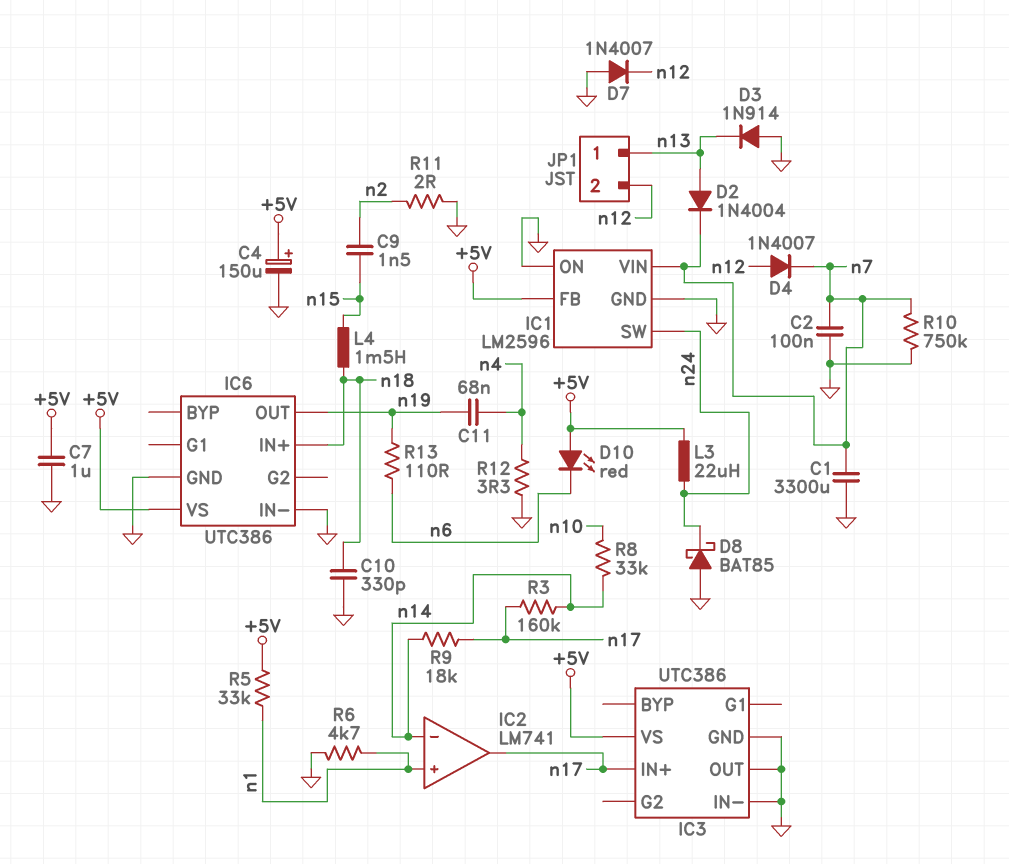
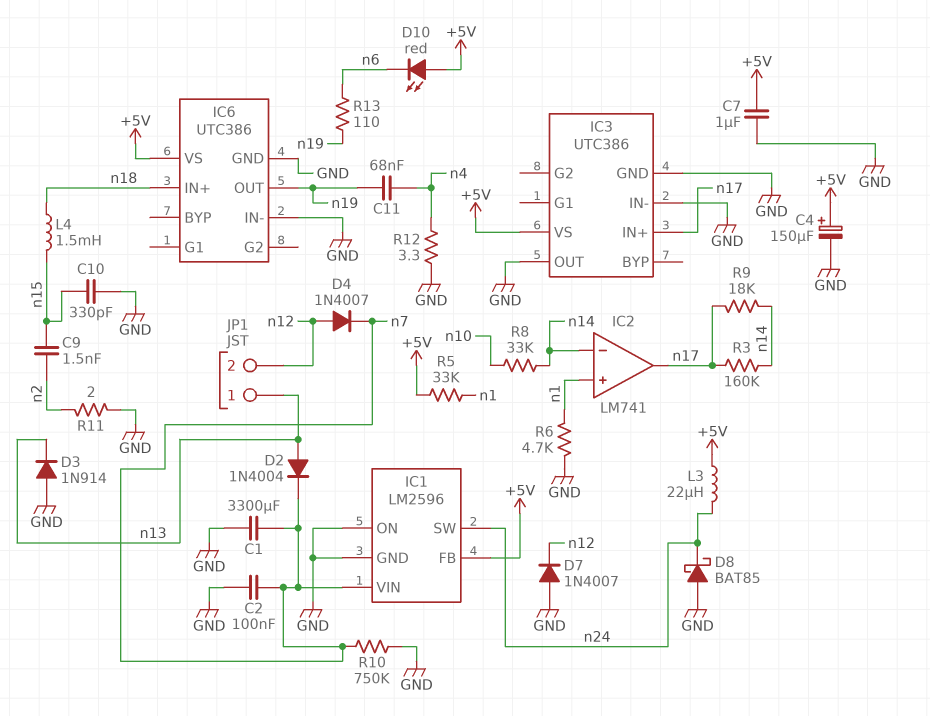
C10: 330pF (GND, n18) -> 330pF (GND, n15)

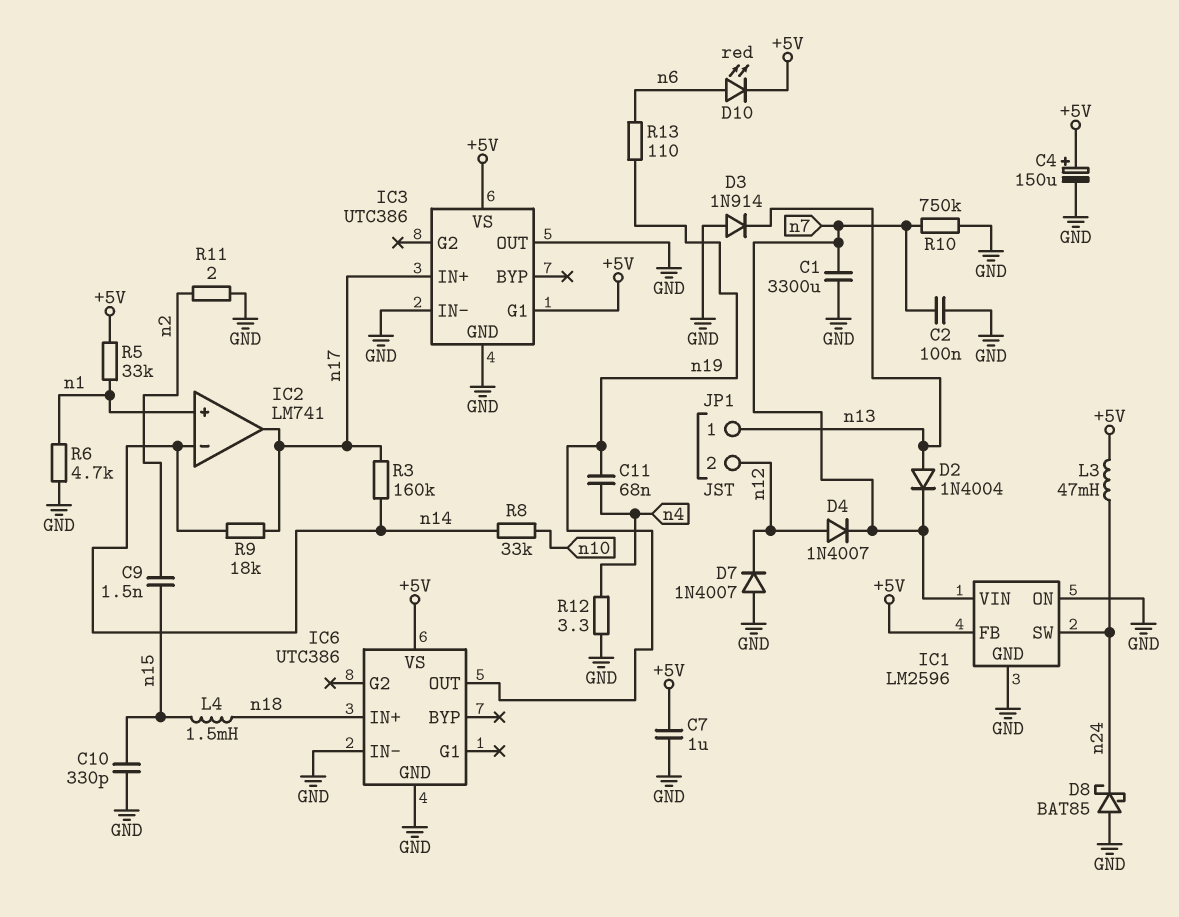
D10: LED red (A +5V, K n6) -> LED red (A n6, K +5V)
IC3 pin G1: none -> +5V
L3: 22uH (+5V, n24) -> 47mH (+5V, n24)

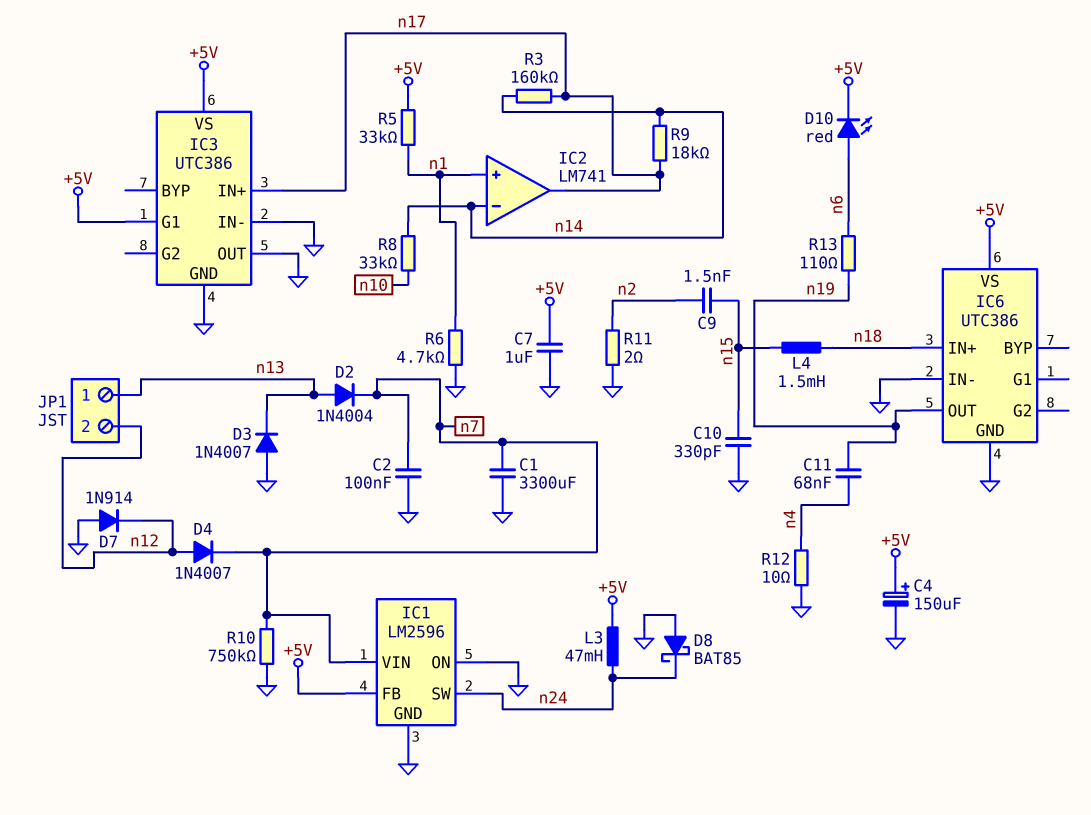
D3: diode 1N914 (A GND, K n13) -> diode 1N4007 (A GND, K n13)
D7: diode 1N4007 (A GND, K n12) -> diode 1N914 (A GND, K n12)
R12: 3.3 (GND, n4) -> 10 (GND, n4)

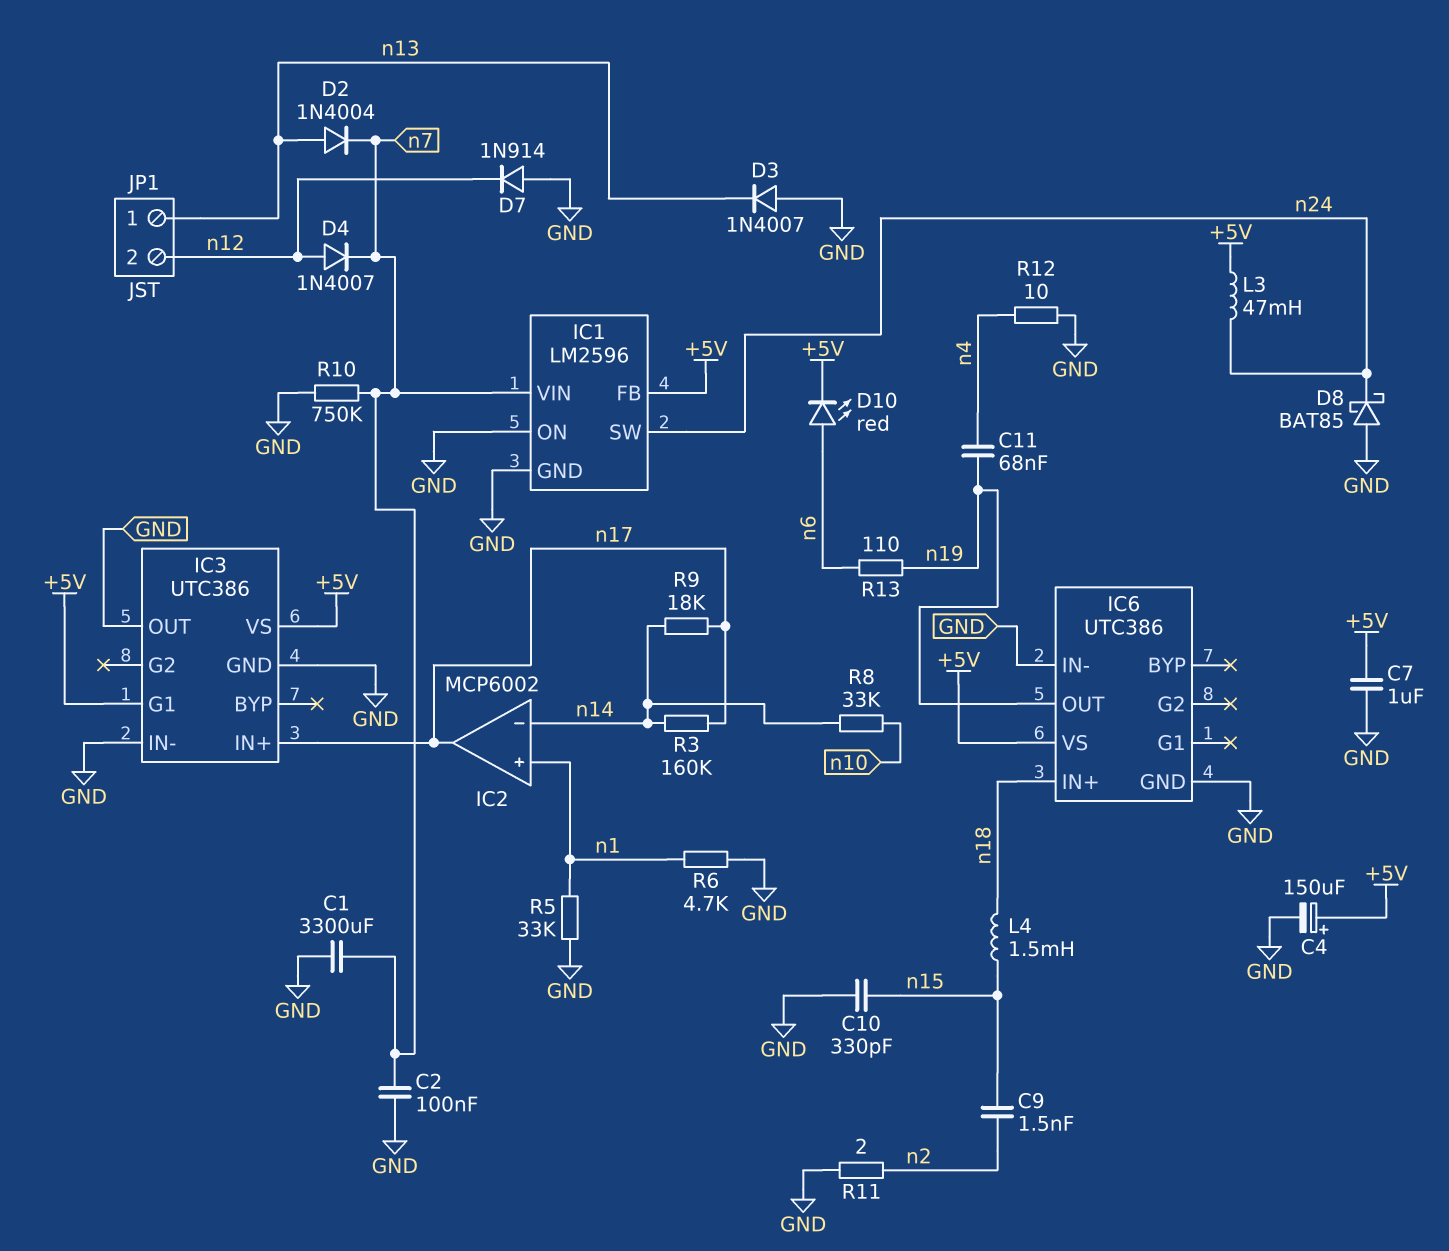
IC2: LM741 -> MCP6002
R5: 33k (+5V, n1) -> 33k (GND, n1)

